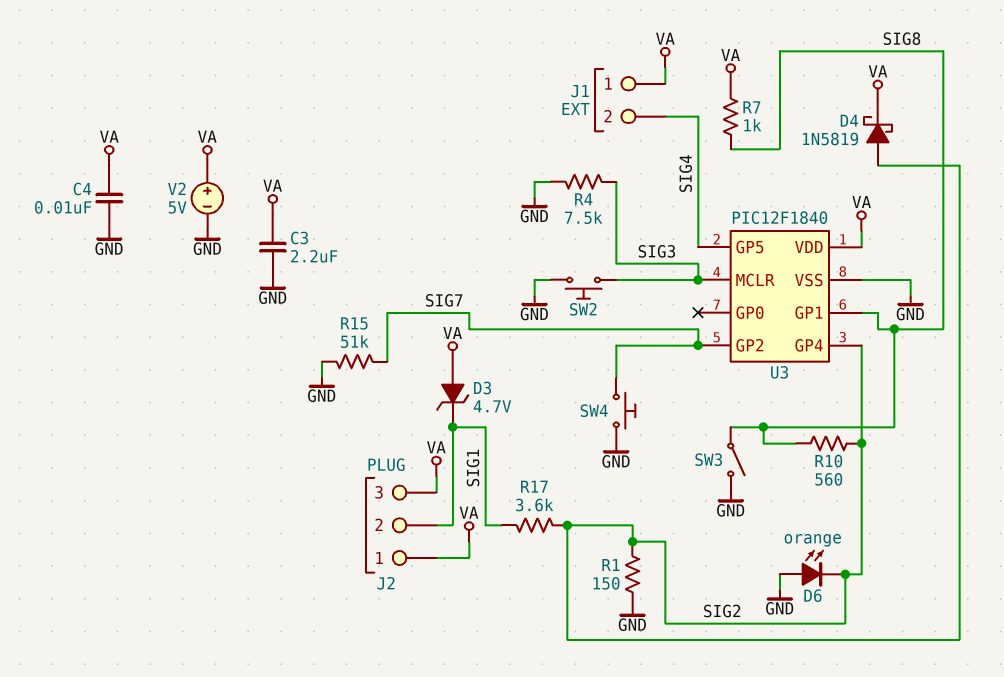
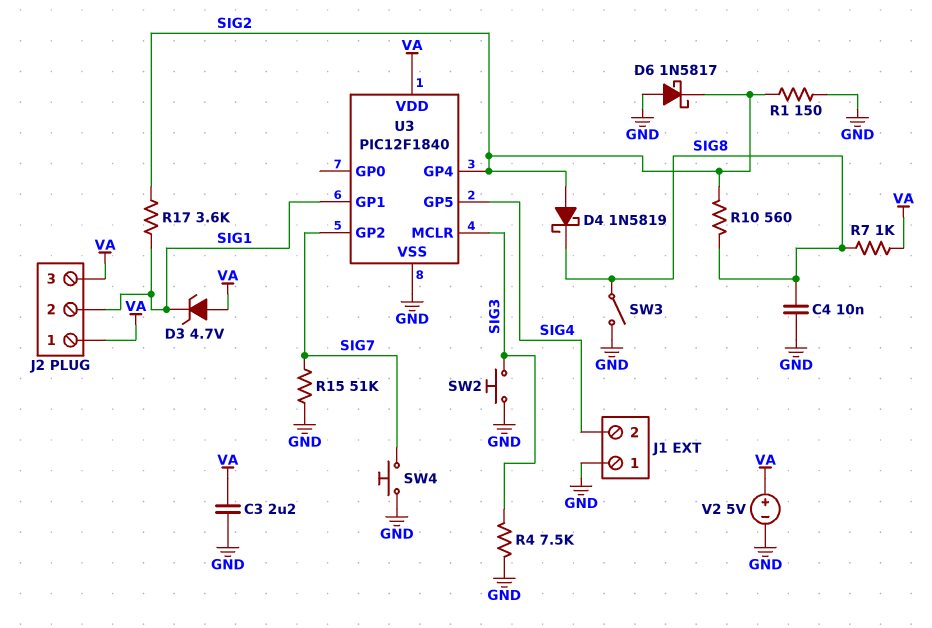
C4: 10nF (GND, VA) -> 10nF (GND, SIG8)
D4: schottky 1N5819 (A SIG2, K VA) -> schottky 1N5819 (A SIG2, K SIG8)
D6: LED orange (A GND, K SIG2) -> schottky 1N5817 (A GND, K SIG2)
J1 pin 1: VA -> GND
U3 pin GP1: SIG8 -> SIG1

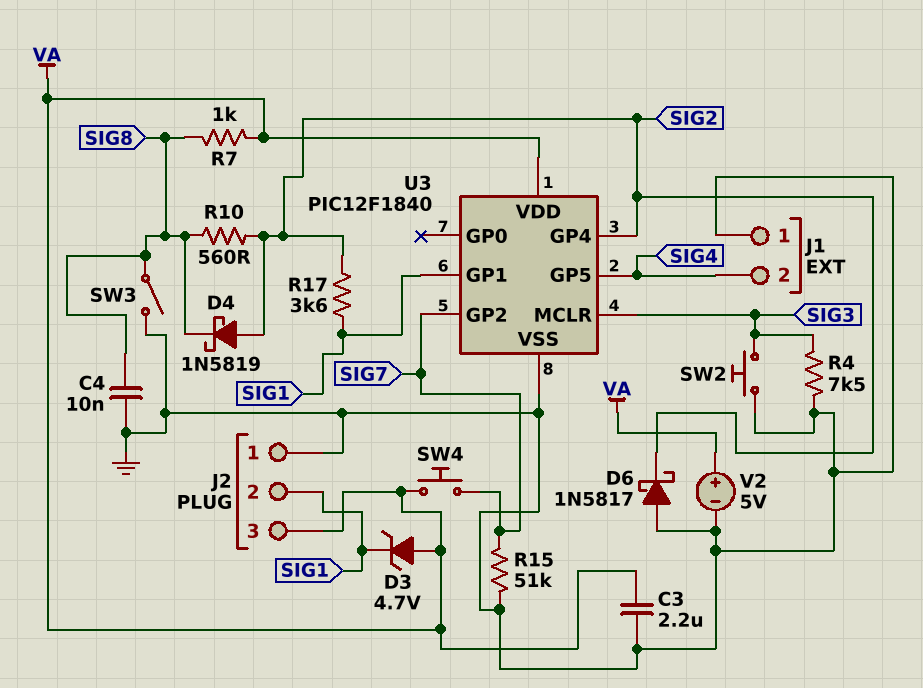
J2 pin 1: VA -> GND
R1: 150 (GND, SIG2) -> none
SW4: button (GND, SIG7) -> button (SIG7, VA)

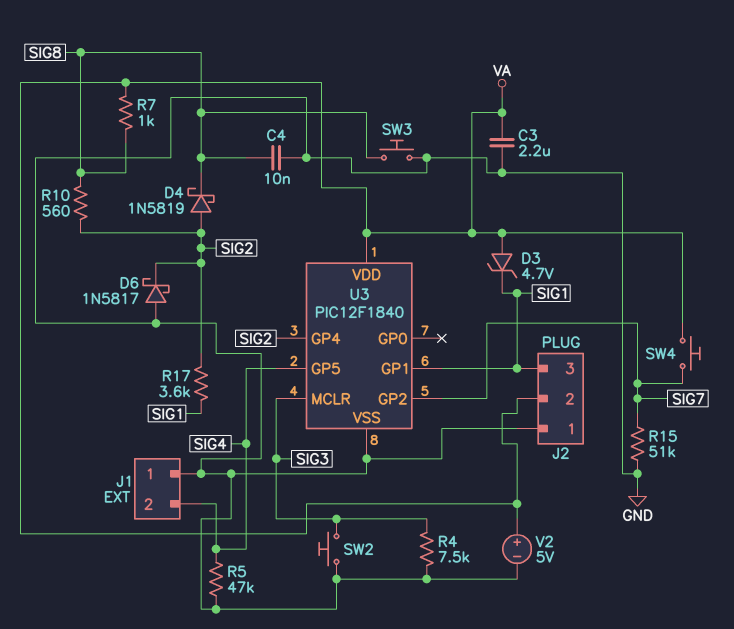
J2 pin 2: SIG1 -> VA
J2 pin 3: VA -> SIG1
R5: none -> 47k (GND, SIG4)
SW3: switch (GND, SIG8) -> button (GND, SIG8)

